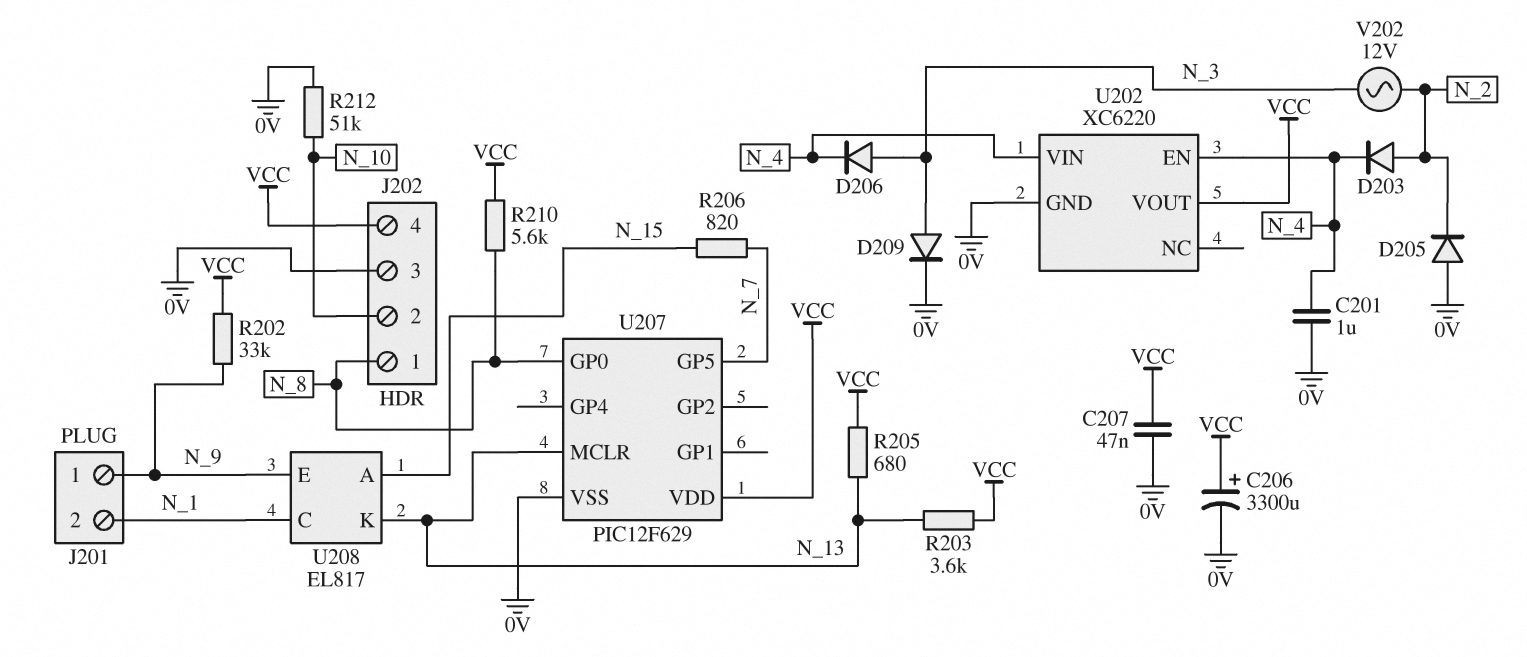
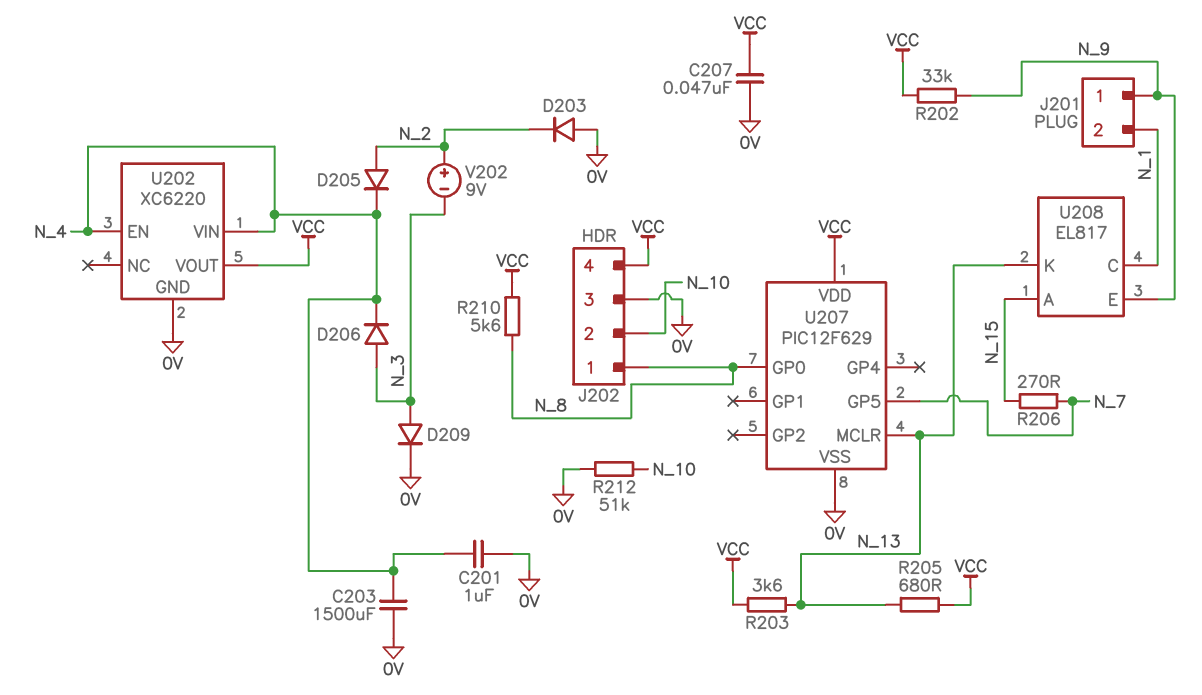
C203: none -> 1500uF (0V, N_4)
C206: 3300uF (plus VCC, minus 0V) -> none
D203: diode (A N_2, K N_4) -> diode (A 0V, K N_2)
D205: diode (A 0V, K N_2) -> diode (A N_2, K N_4)
R206: 820 (N_7, N_15) -> 270 (N_7, N_15)
V202: AC 12V (N_2, N_3) -> 9V (plus N_2, minus N_3)

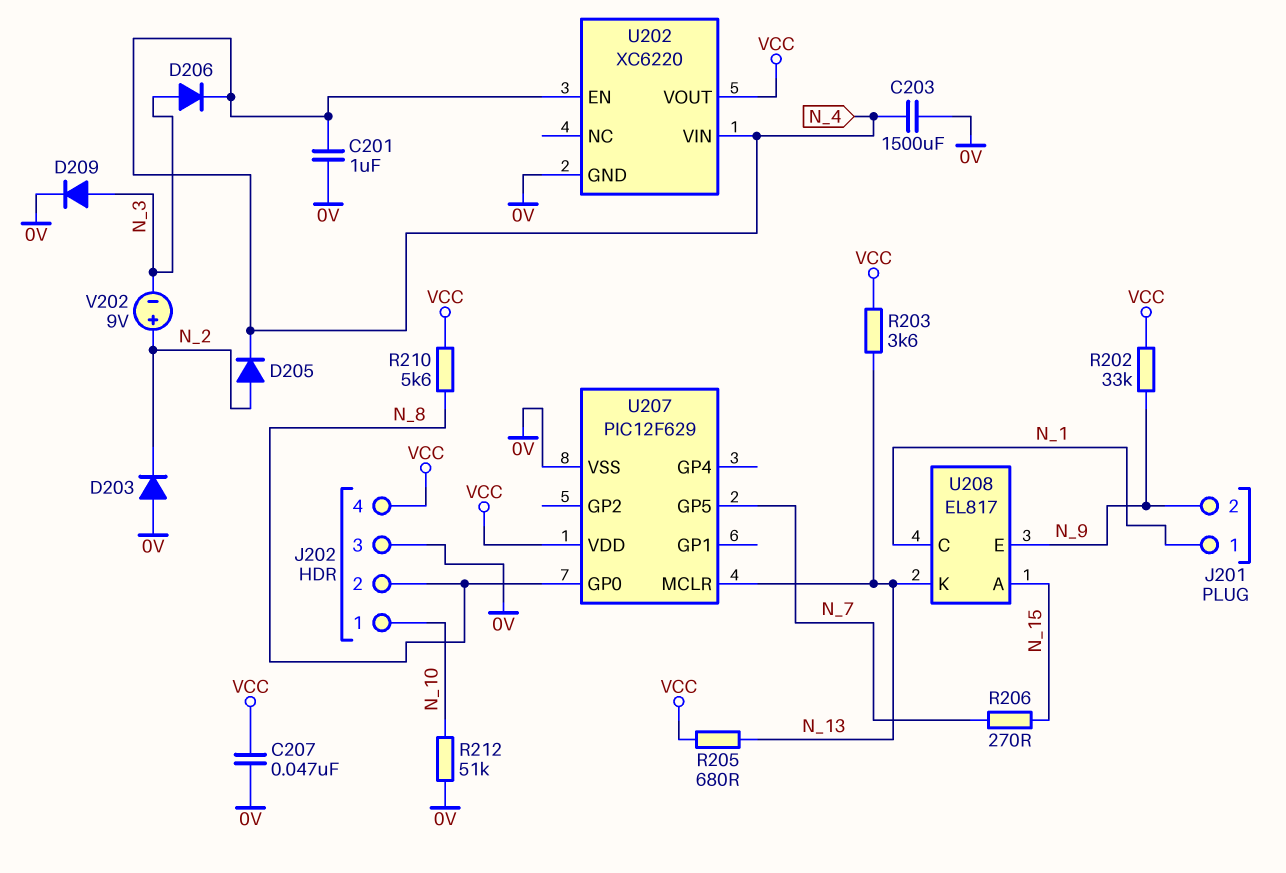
J201 pin 1: N_9 -> N_1
J201 pin 2: N_1 -> N_9
J202 pin 1: N_8 -> N_10
J202 pin 2: N_10 -> N_8

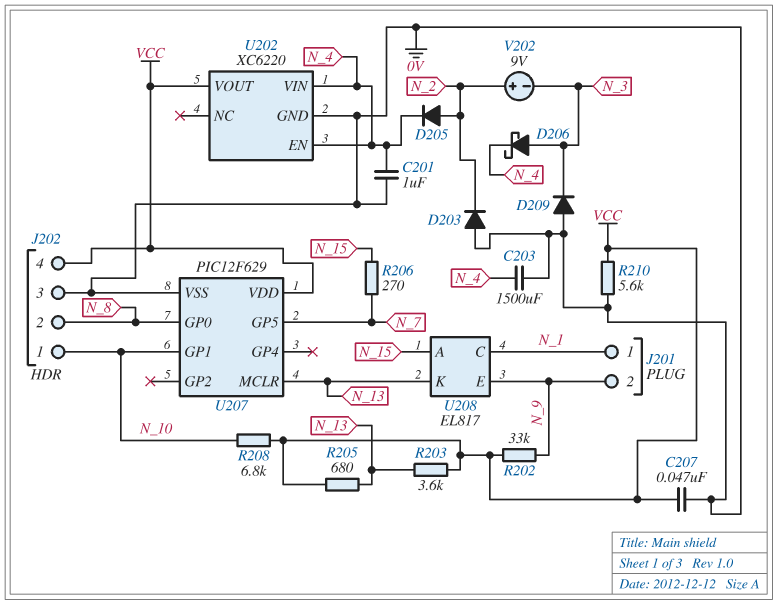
D206: diode (A N_3, K N_4) -> schottky (A N_3, K N_4)
D209: diode (A N_3, K 0V) -> diode (A 0V, K N_3)
R208: none -> 6.8k (N_10, VCC)
R210: 5.6k (N_8, VCC) -> 5.6k (0V, VCC)
R212: 51k (0V, N_10) -> none
U207 pin GP1: none -> N_10

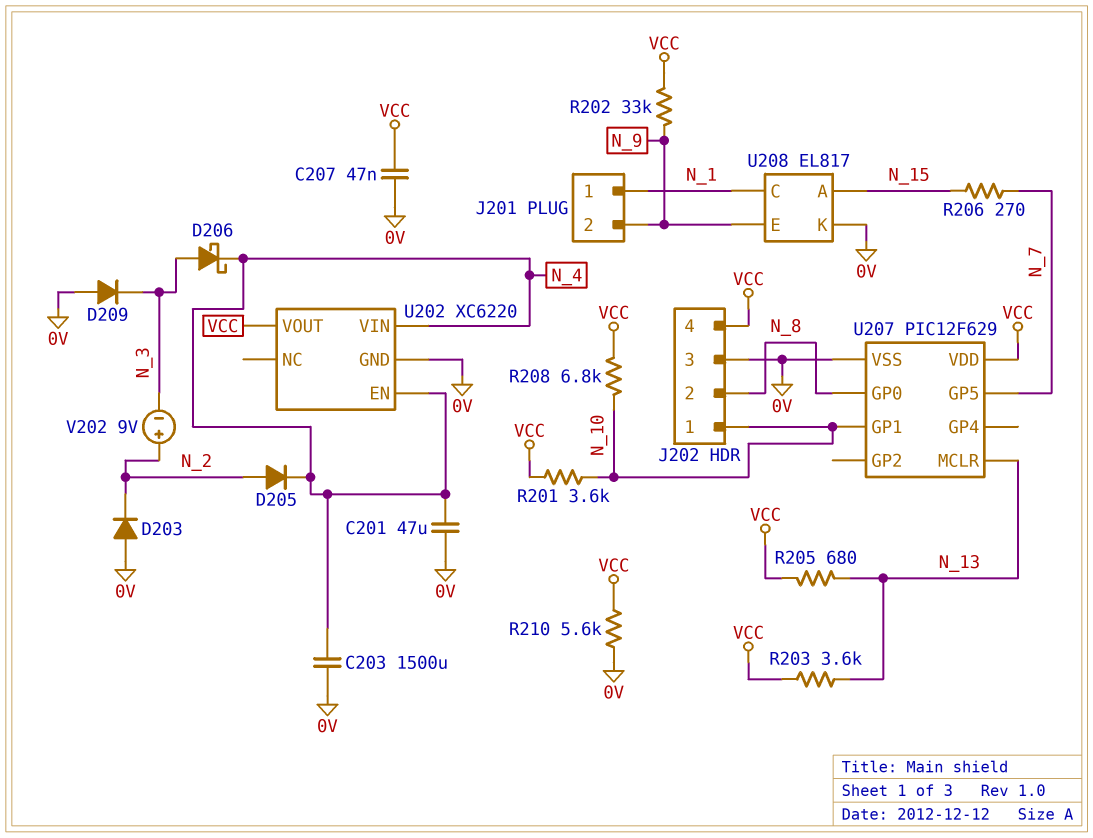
C201: 1uF (0V, N_4) -> 47uF (0V, N_4)
R201: none -> 3.6k (N_10, VCC)
U208 pin K: N_13 -> 0V

